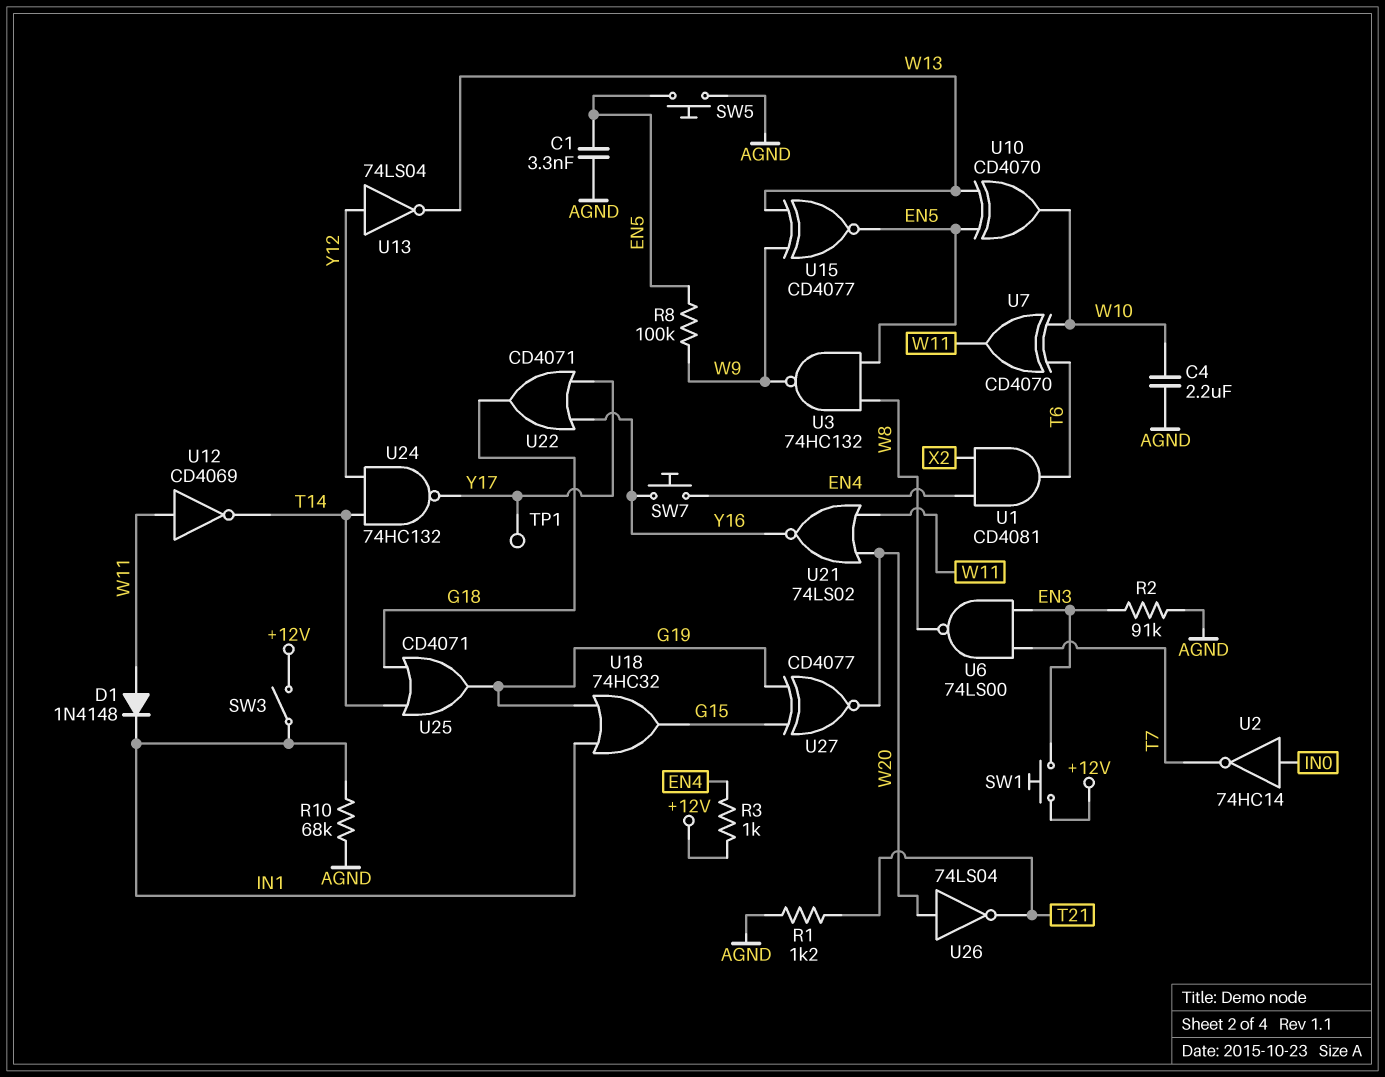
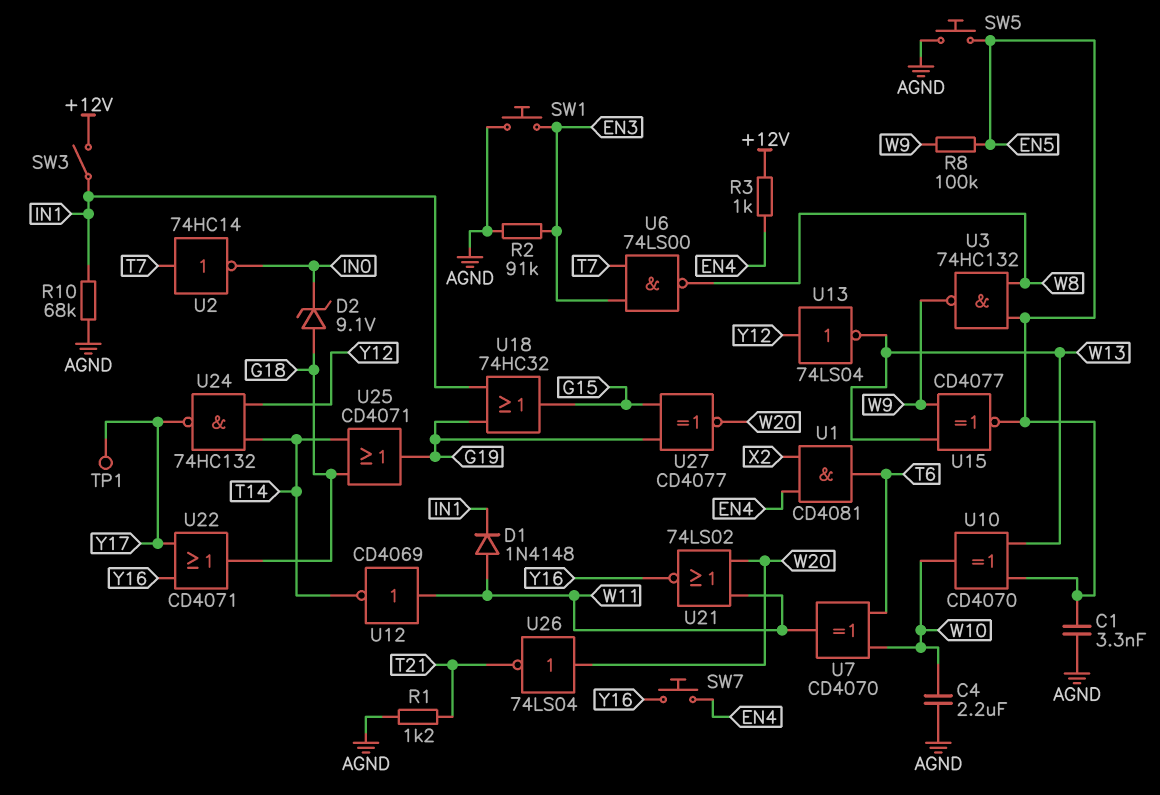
D2: none -> zener 9.1V (A G18, K IN0)
SW1: button (+12V, EN3) -> button (AGND, EN3)
U2: NOT 74HC14 (in IN0, out T7) -> NOT 74HC14 (in T7, out IN0)

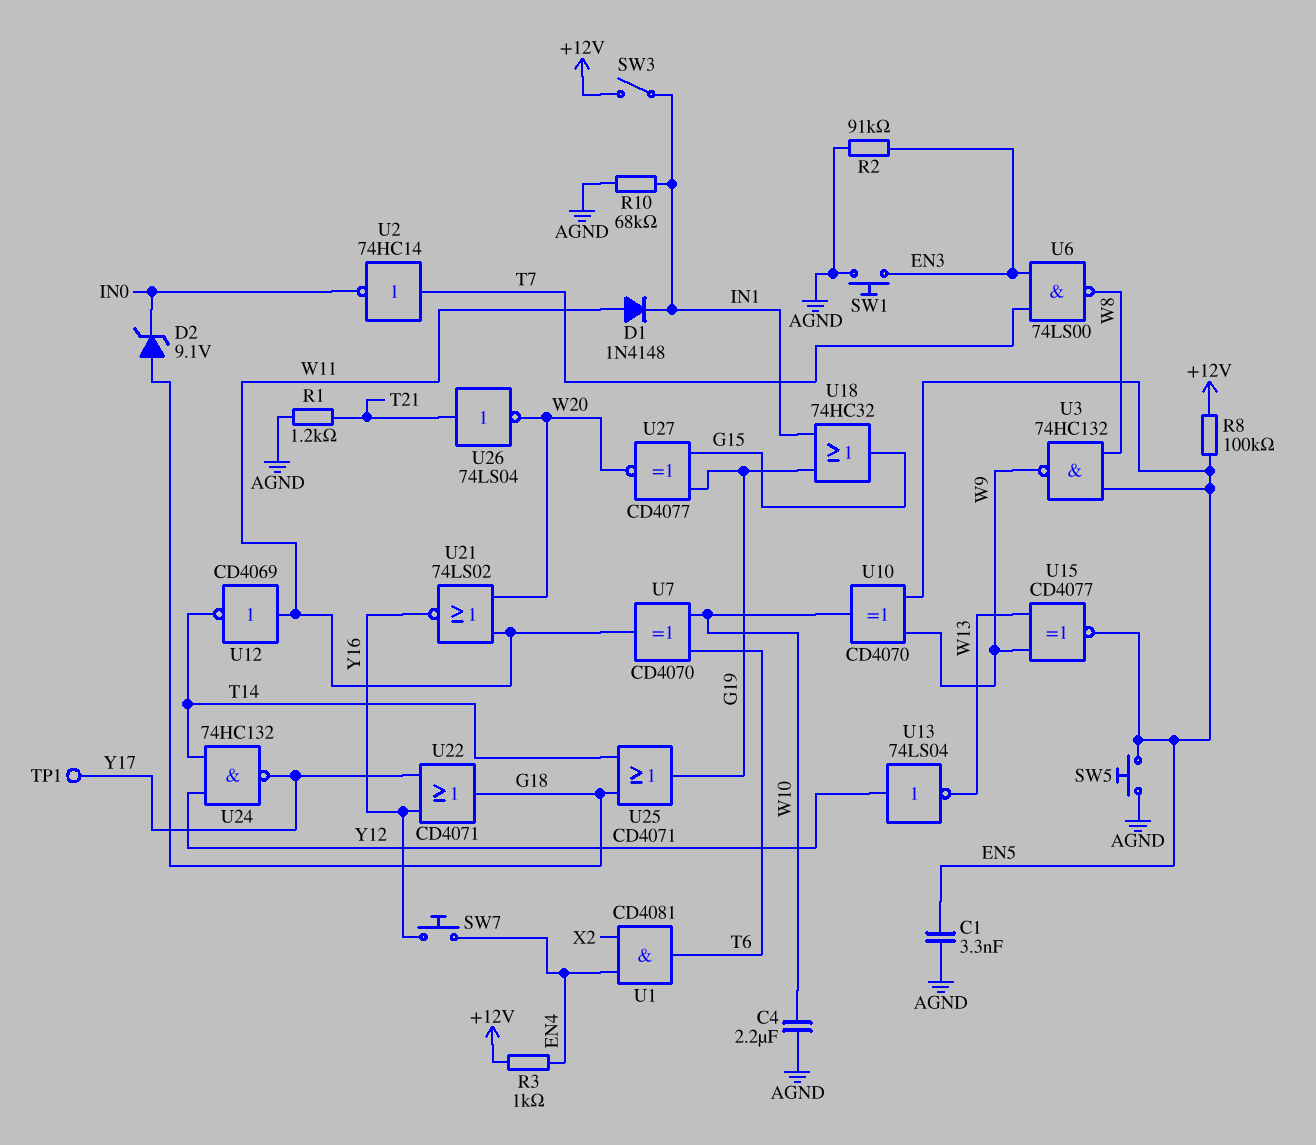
R8: 100k (EN5, W9) -> 100k (+12V, EN5)
U10: XOR CD4070 (in EN5, in W13, out W10) -> XOR CD4070 (in EN5, in W9, out W10)
U26: NOT 74LS04 (in W20, out T21) -> NOT 74LS04 (in T21, out W20)

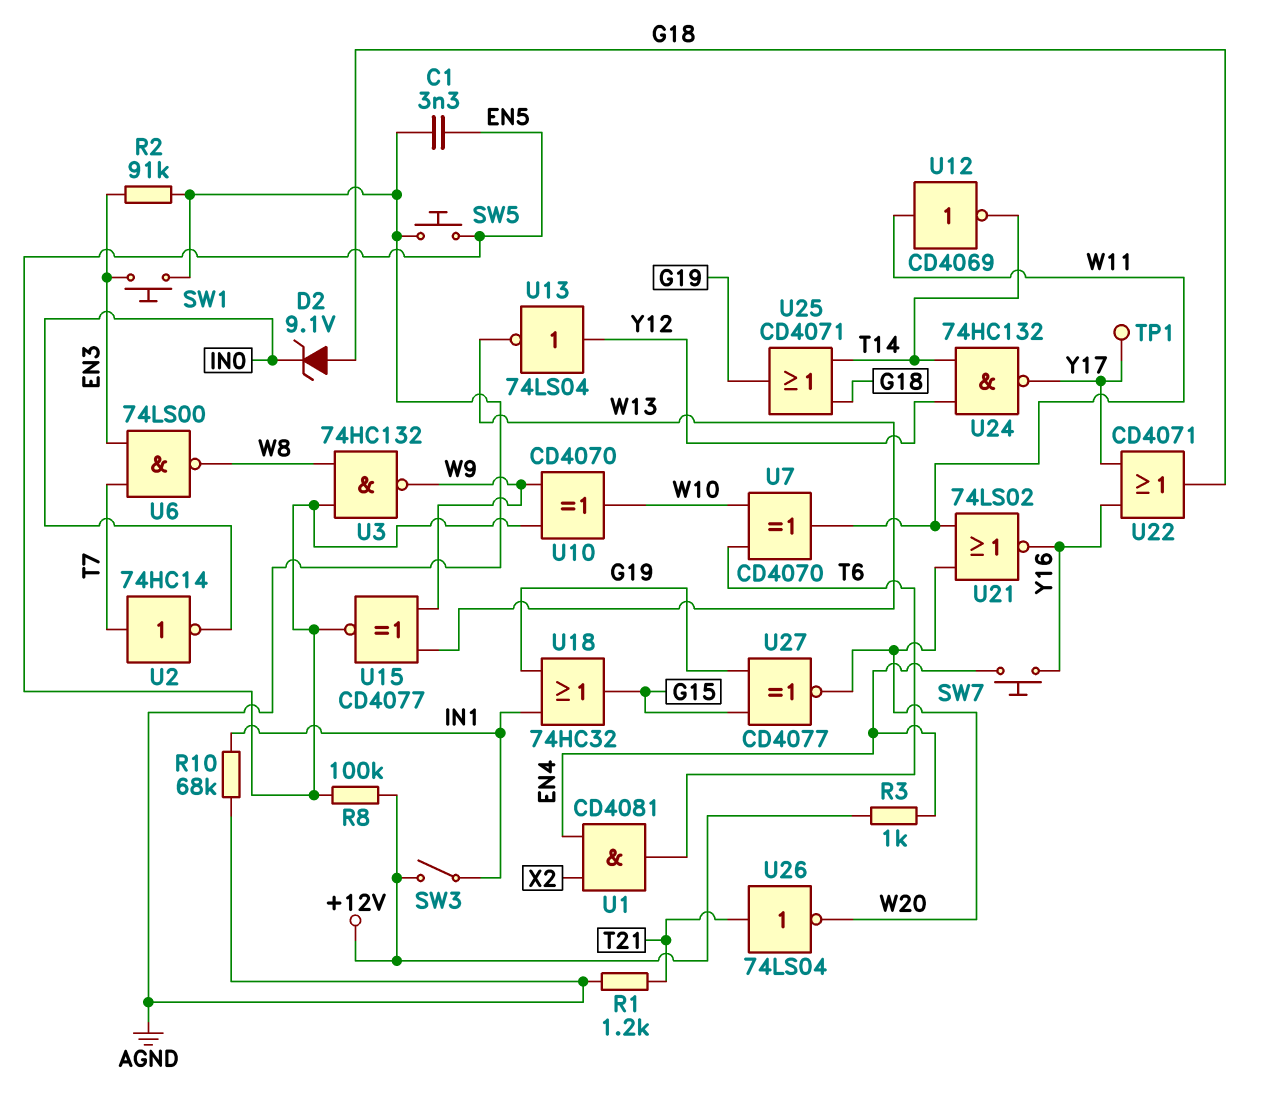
C4: 2.2uF (AGND, W10) -> none
D1: diode 1N4148 (A W11, K IN1) -> none

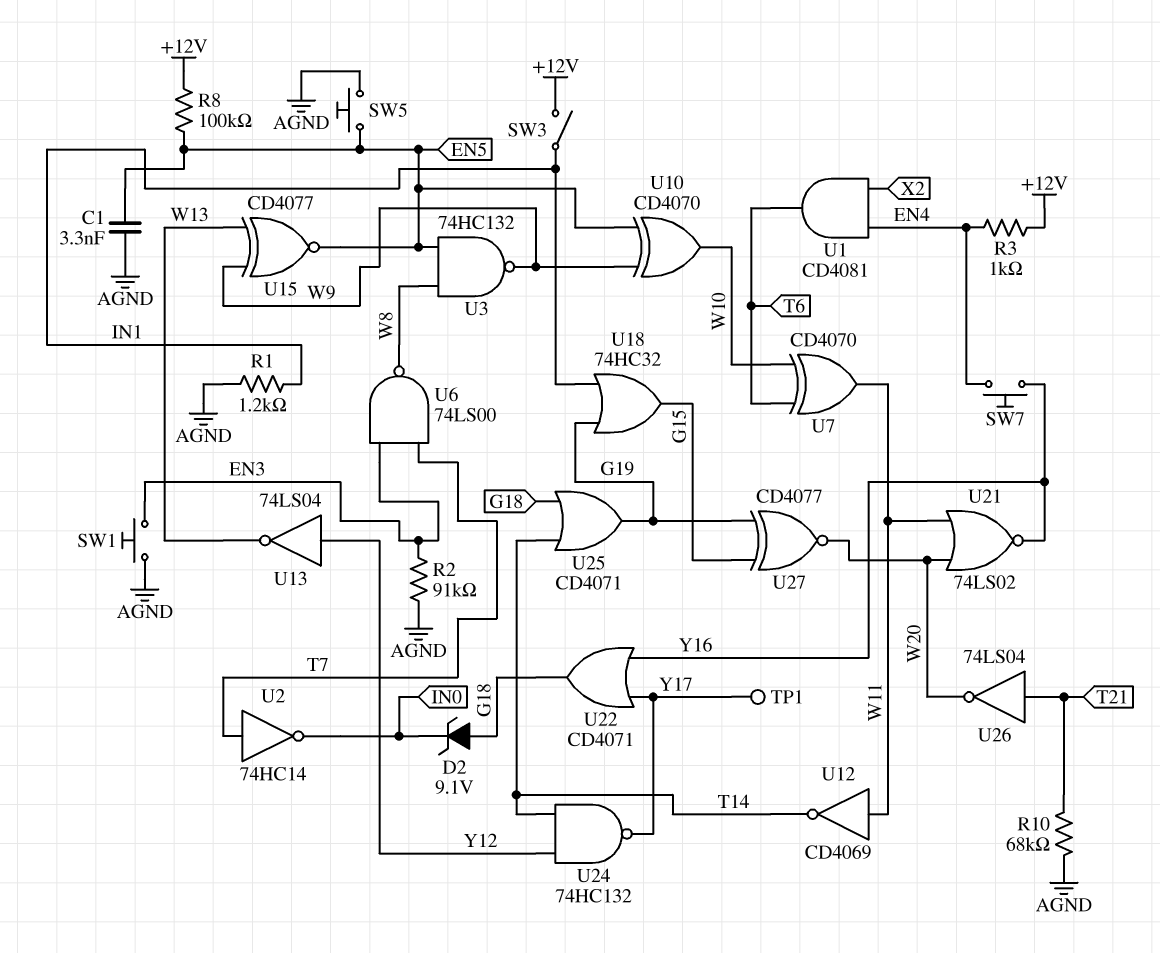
R1: 1.2k (AGND, T21) -> 1.2k (AGND, IN1)
R10: 68k (AGND, IN1) -> 68k (AGND, T21)

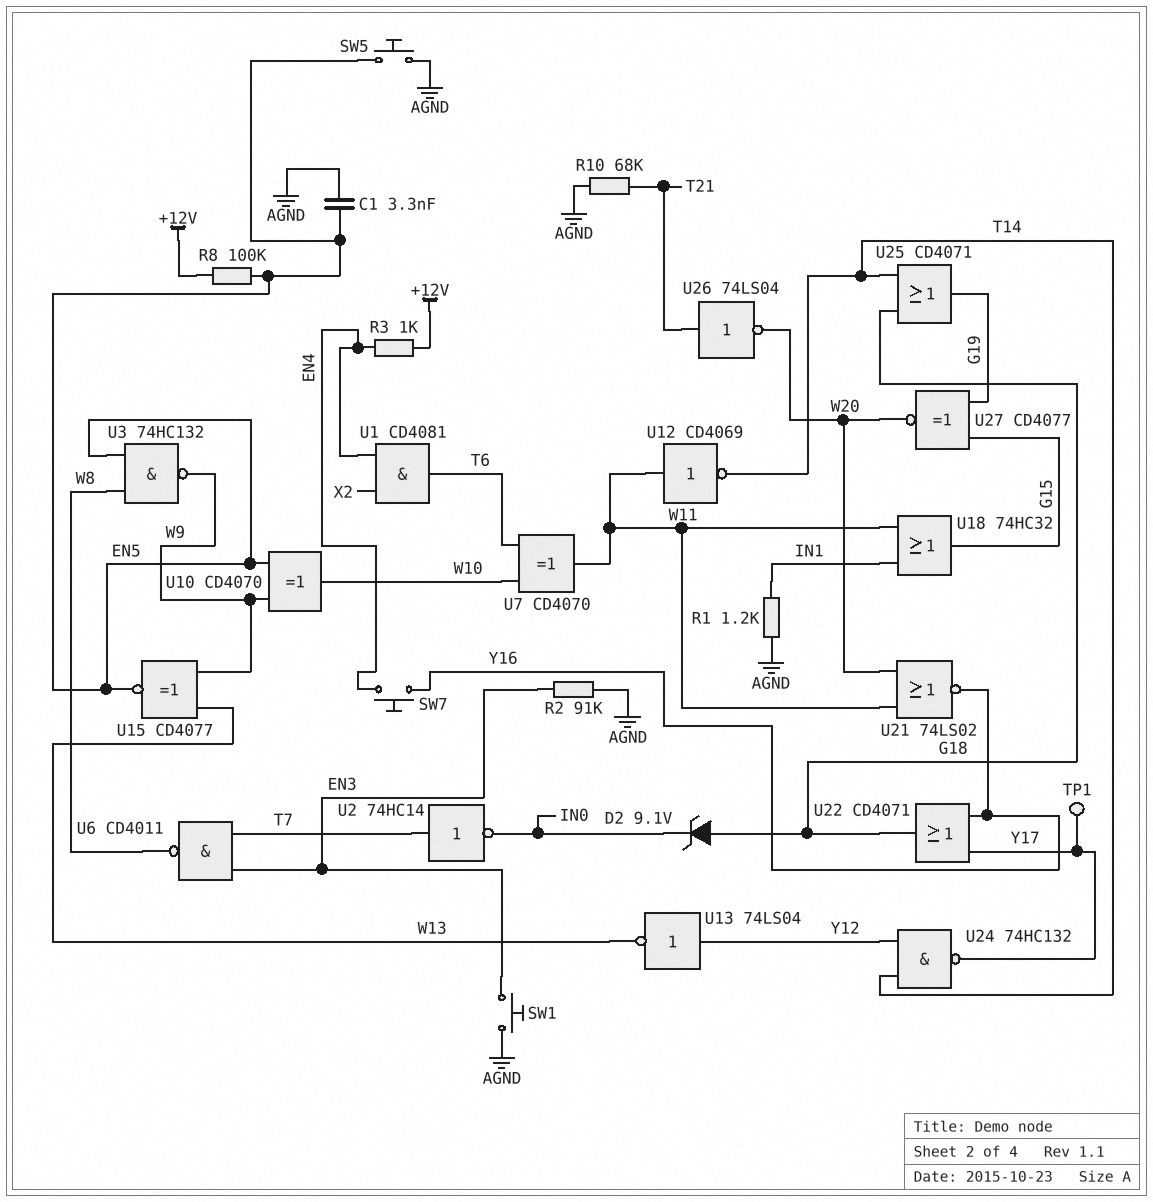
SW3: switch (+12V, IN1) -> none
U6: NAND 74LS00 (in EN3, in T7, out W8) -> NAND CD4011 (in EN3, in T7, out W8)
U18: OR 74HC32 (in G19, in IN1, out G15) -> OR 74HC32 (in IN1, in W11, out G15)

